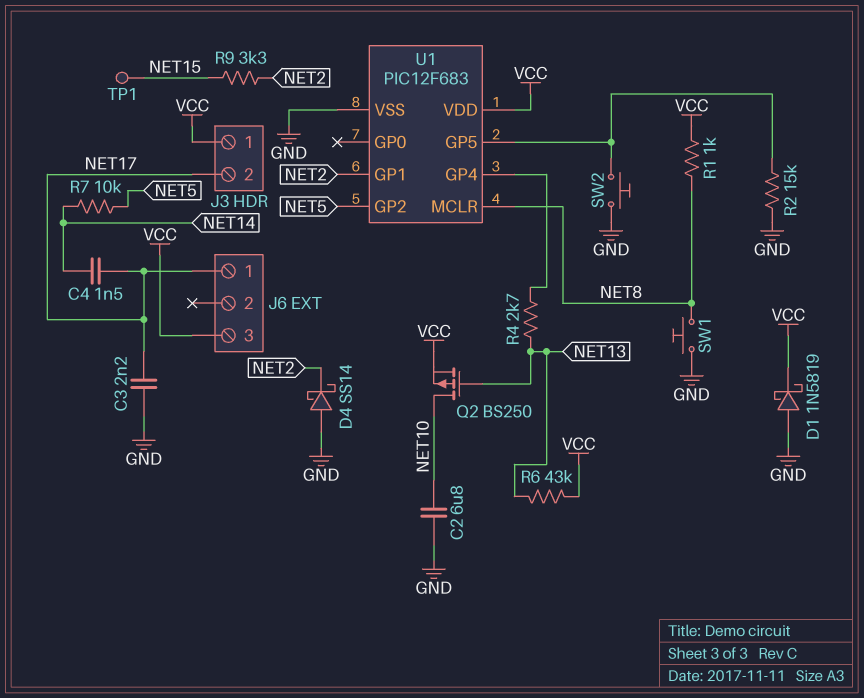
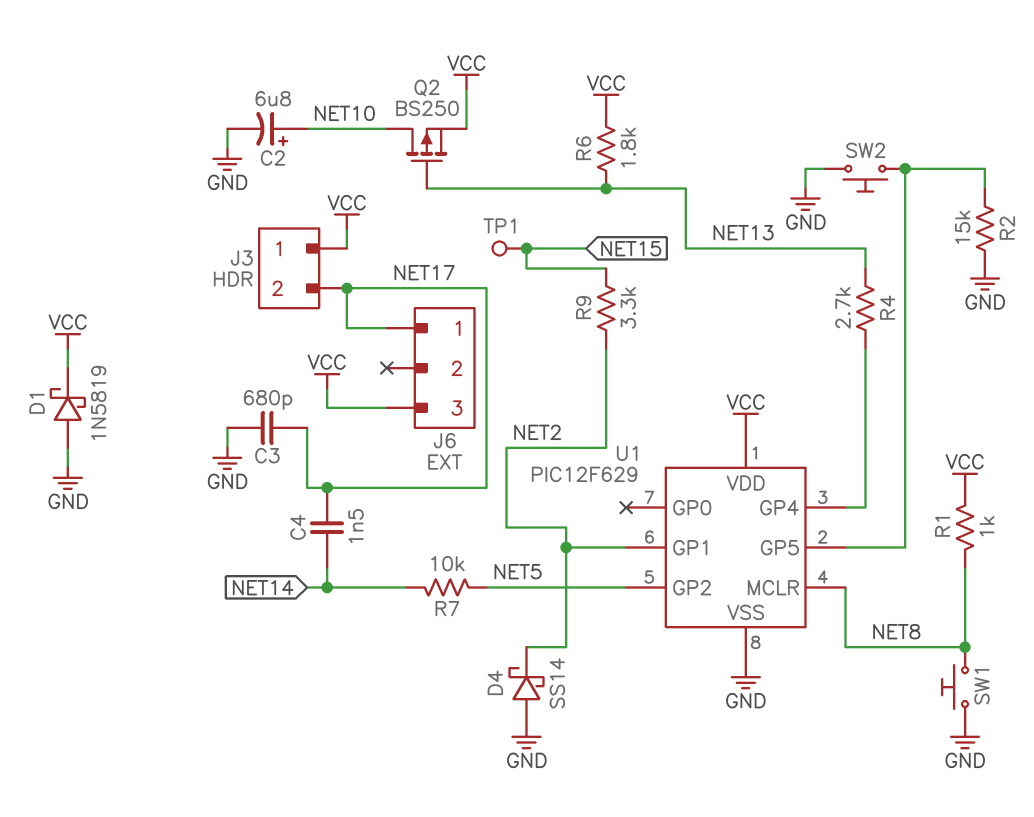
C2: 6.8uF (GND, NET10) -> 6.8uF (plus NET10, minus GND)
C3: 2.2nF (GND, NET17) -> 680pF (GND, NET17)
R6: 43k (NET13, VCC) -> 1.8k (NET13, VCC)
U1: PIC12F683 -> PIC12F629

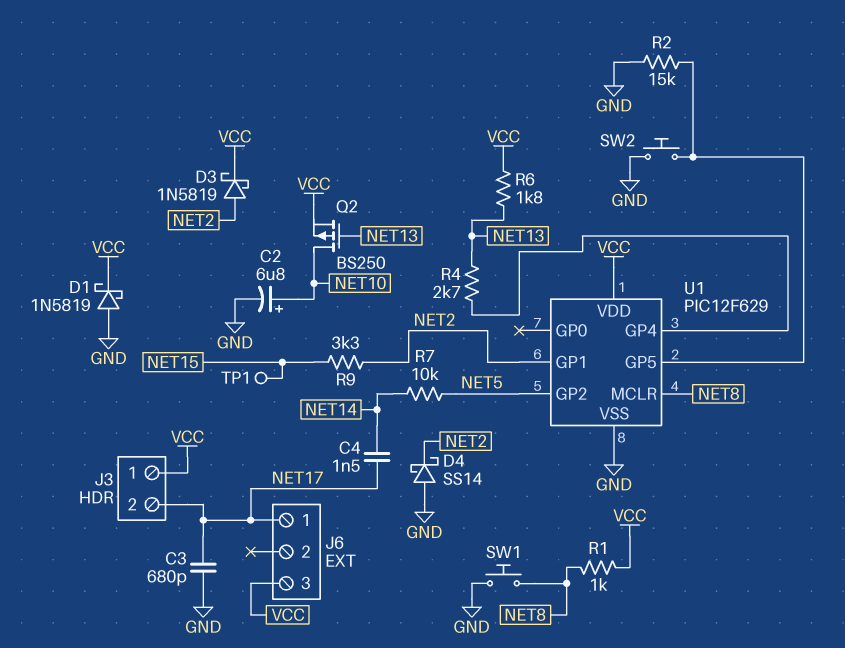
D3: none -> schottky 1N5819 (A NET2, K VCC)

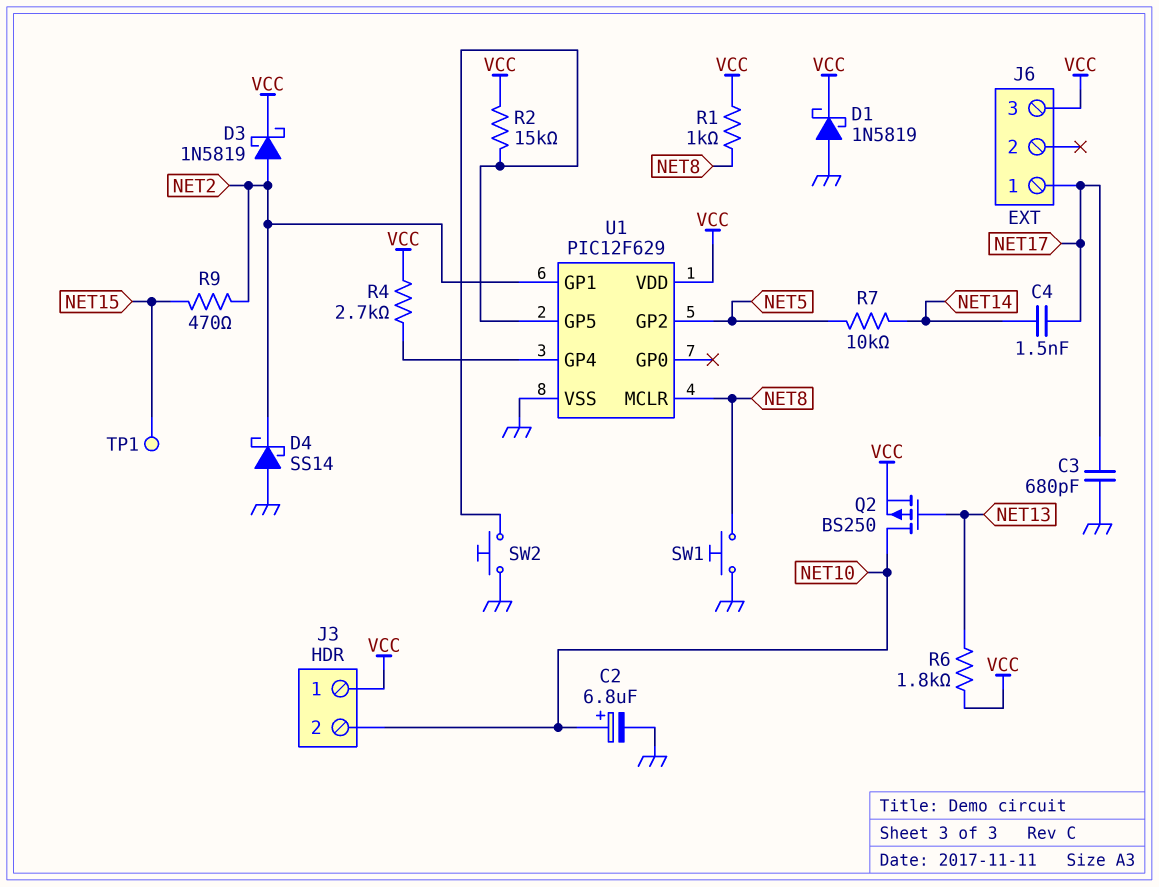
J3 pin 2: NET17 -> NET10
R2: 15k (GND, U1/GP5) -> 15k (U1/GP5, VCC)
R4: 2.7k (NET13, U1/GP4) -> 2.7k (U1/GP4, VCC)
R9: 3.3k (NET2, NET15) -> 470 (NET2, NET15)

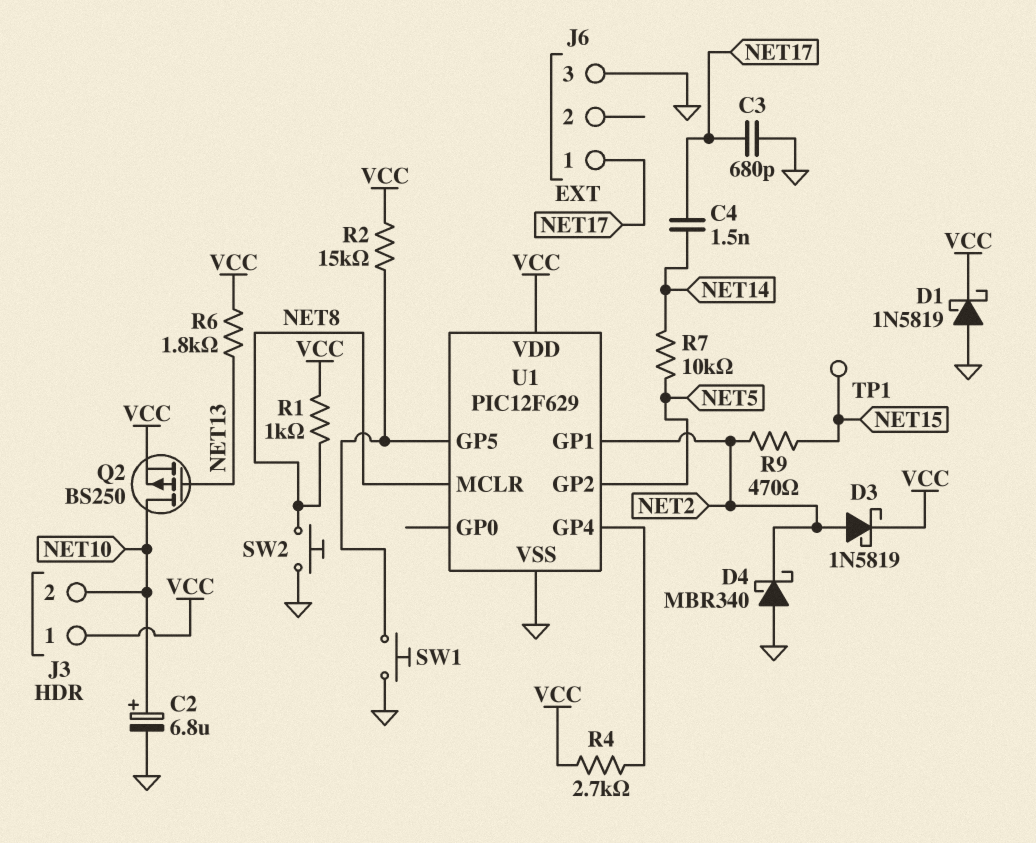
D4: schottky SS14 (A GND, K NET2) -> schottky MBR340 (A GND, K NET2)
J6 pin 3: VCC -> GND
SW1: button (GND, NET8) -> button (GND, U1/GP5)
SW2: button (GND, U1/GP5) -> button (GND, NET8)

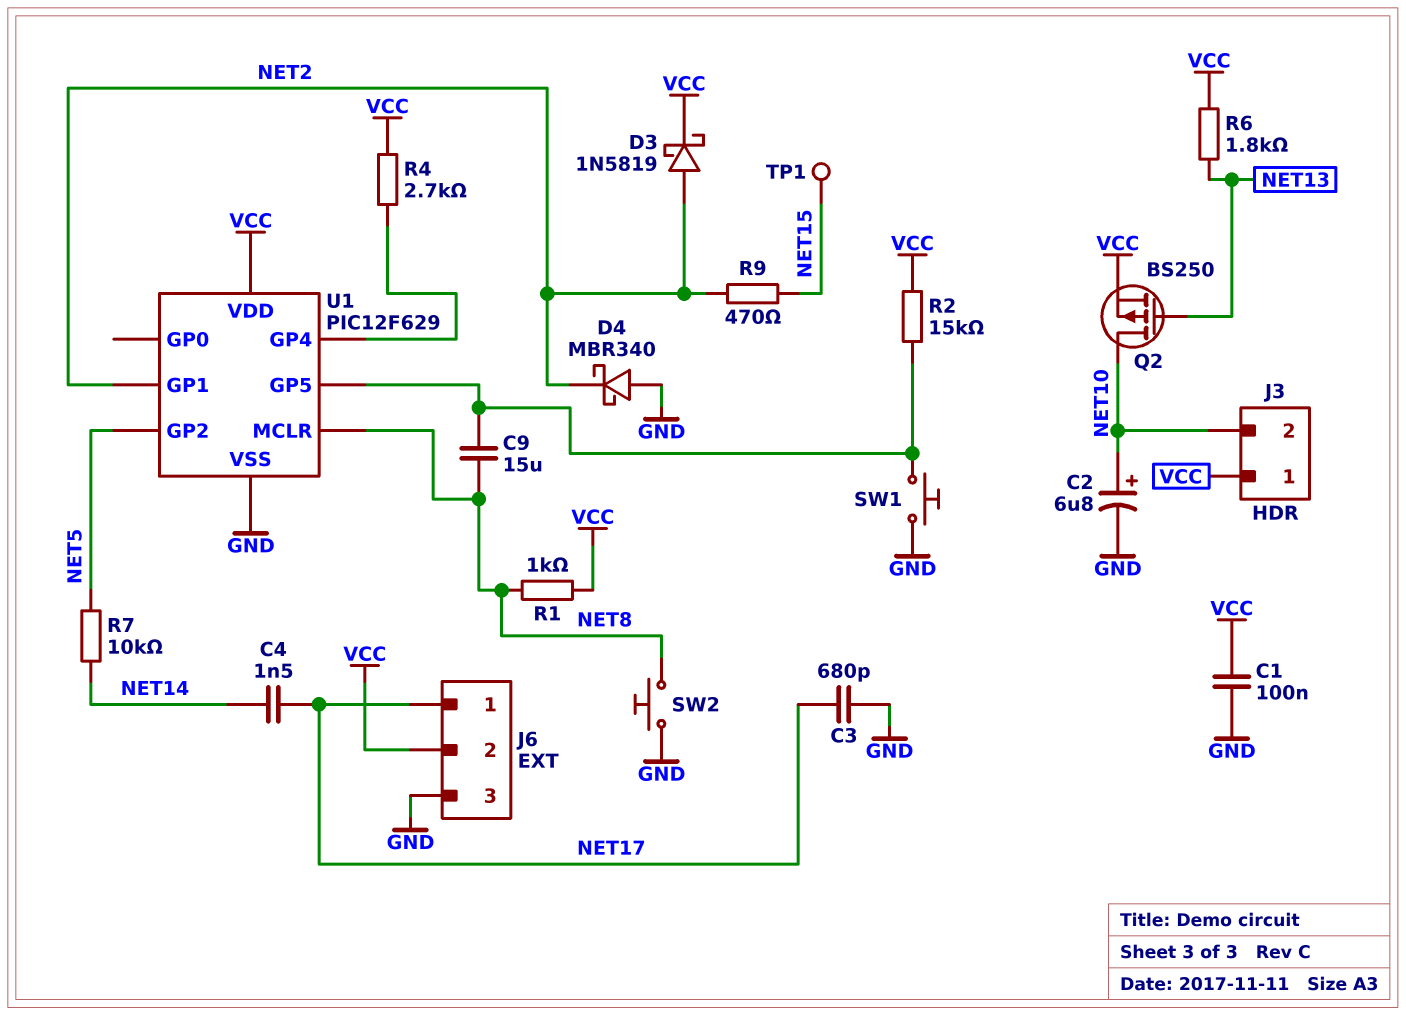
C1: none -> 100nF (GND, VCC)
C9: none -> 15uF (NET8, U1/GP5)
D1: schottky 1N5819 (A GND, K VCC) -> none
J6 pin 2: none -> VCC

